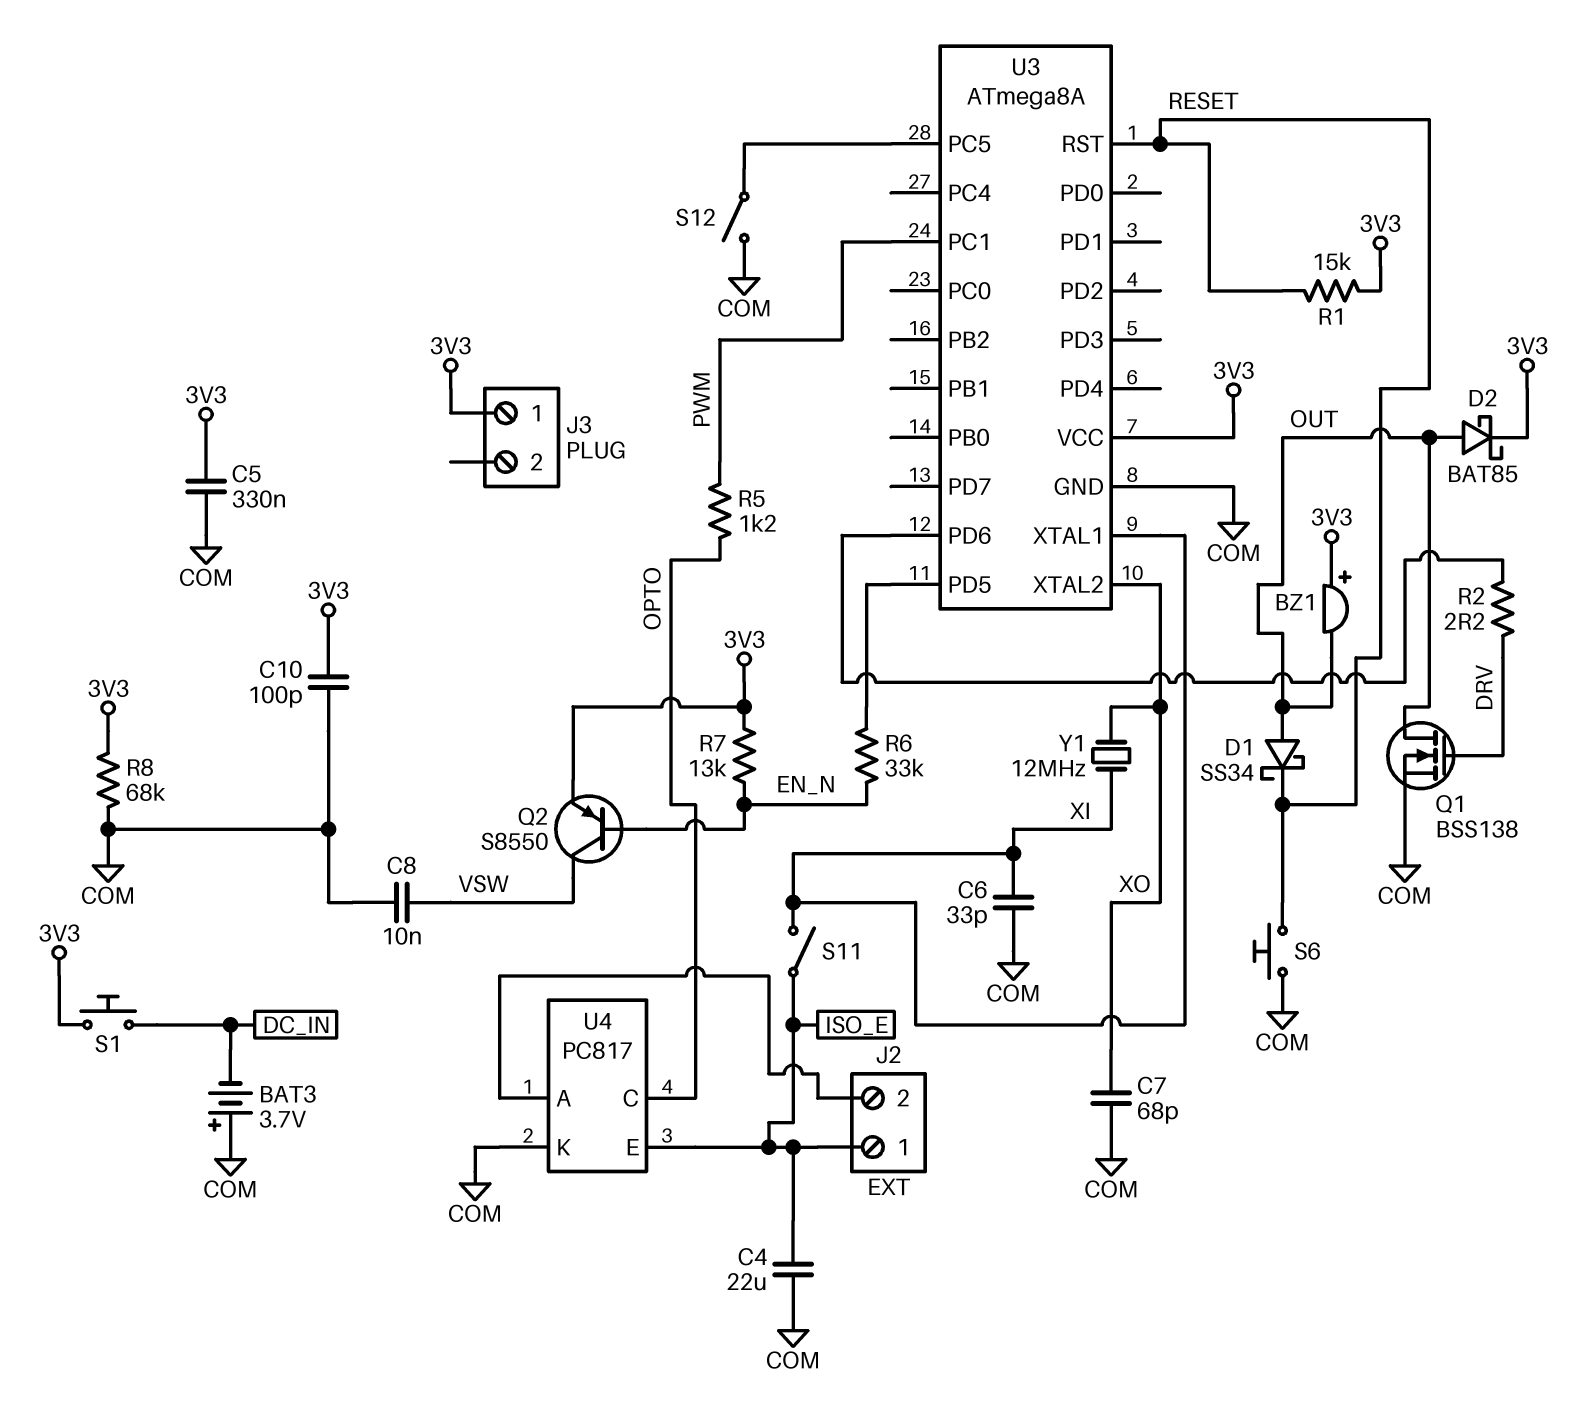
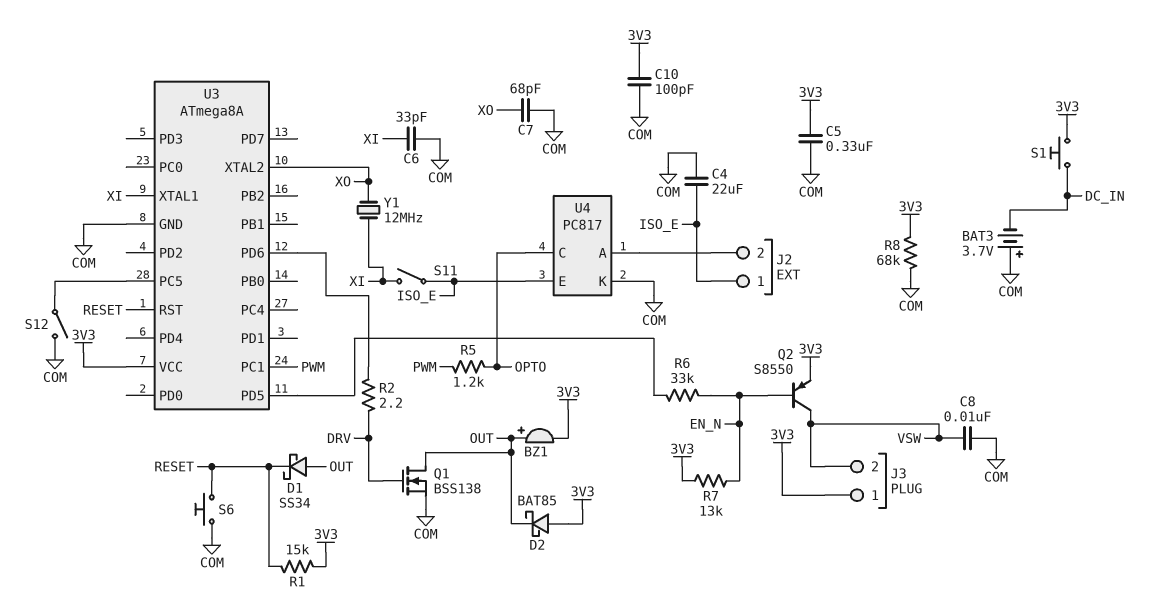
BZ1: buzzer (plus 3V3, minus OUT) -> buzzer (plus OUT, minus 3V3)
D2: schottky BAT85 (A OUT, K 3V3) -> schottky BAT85 (A 3V3, K OUT)
J3 pin 2: none -> VSW

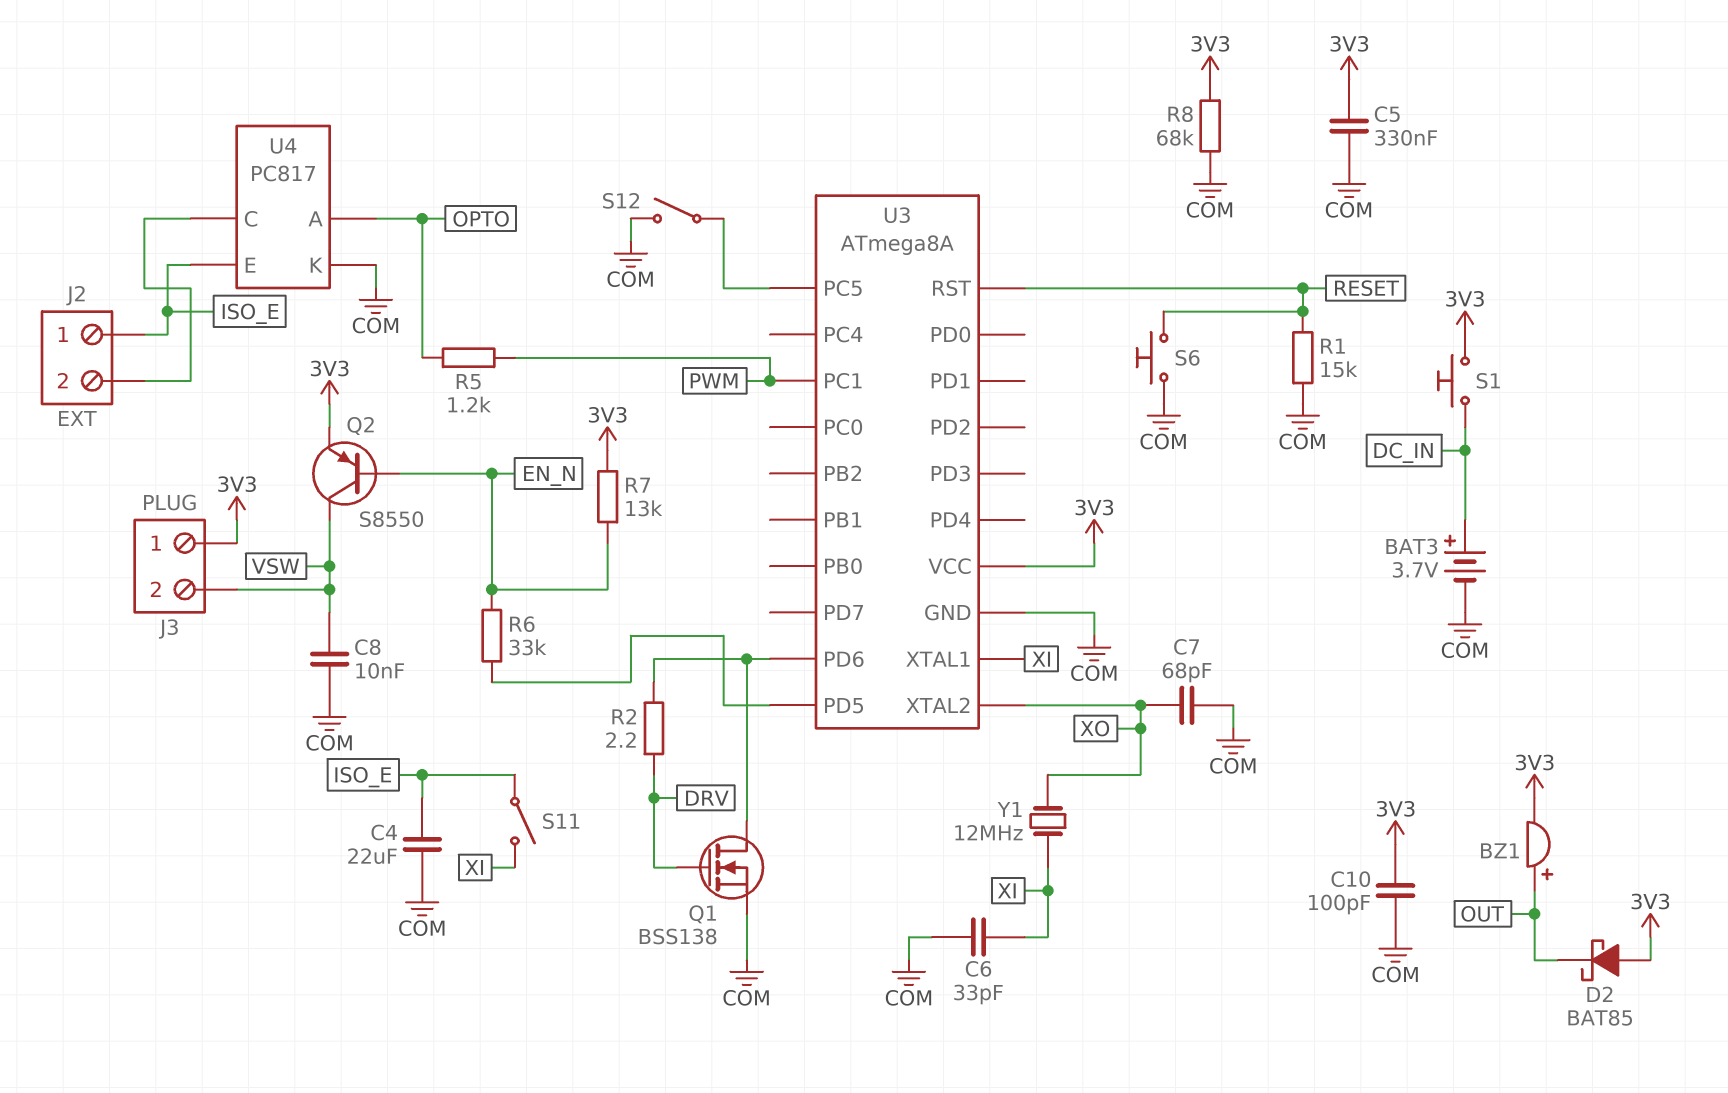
BAT3: 3.7V (plus COM, minus DC_IN) -> 3.7V (plus DC_IN, minus COM)
D1: schottky SS34 (A OUT, K RESET) -> none
Q1: NMOS BSS138 (G DRV, D OUT, S COM) -> NMOS BSS138 (G DRV, D U3/PD6, S COM)
R1: 15k (3V3, RESET) -> 15k (COM, RESET)
U4 pin A: J2/2 -> OPTO
U4 pin C: OPTO -> J2/2

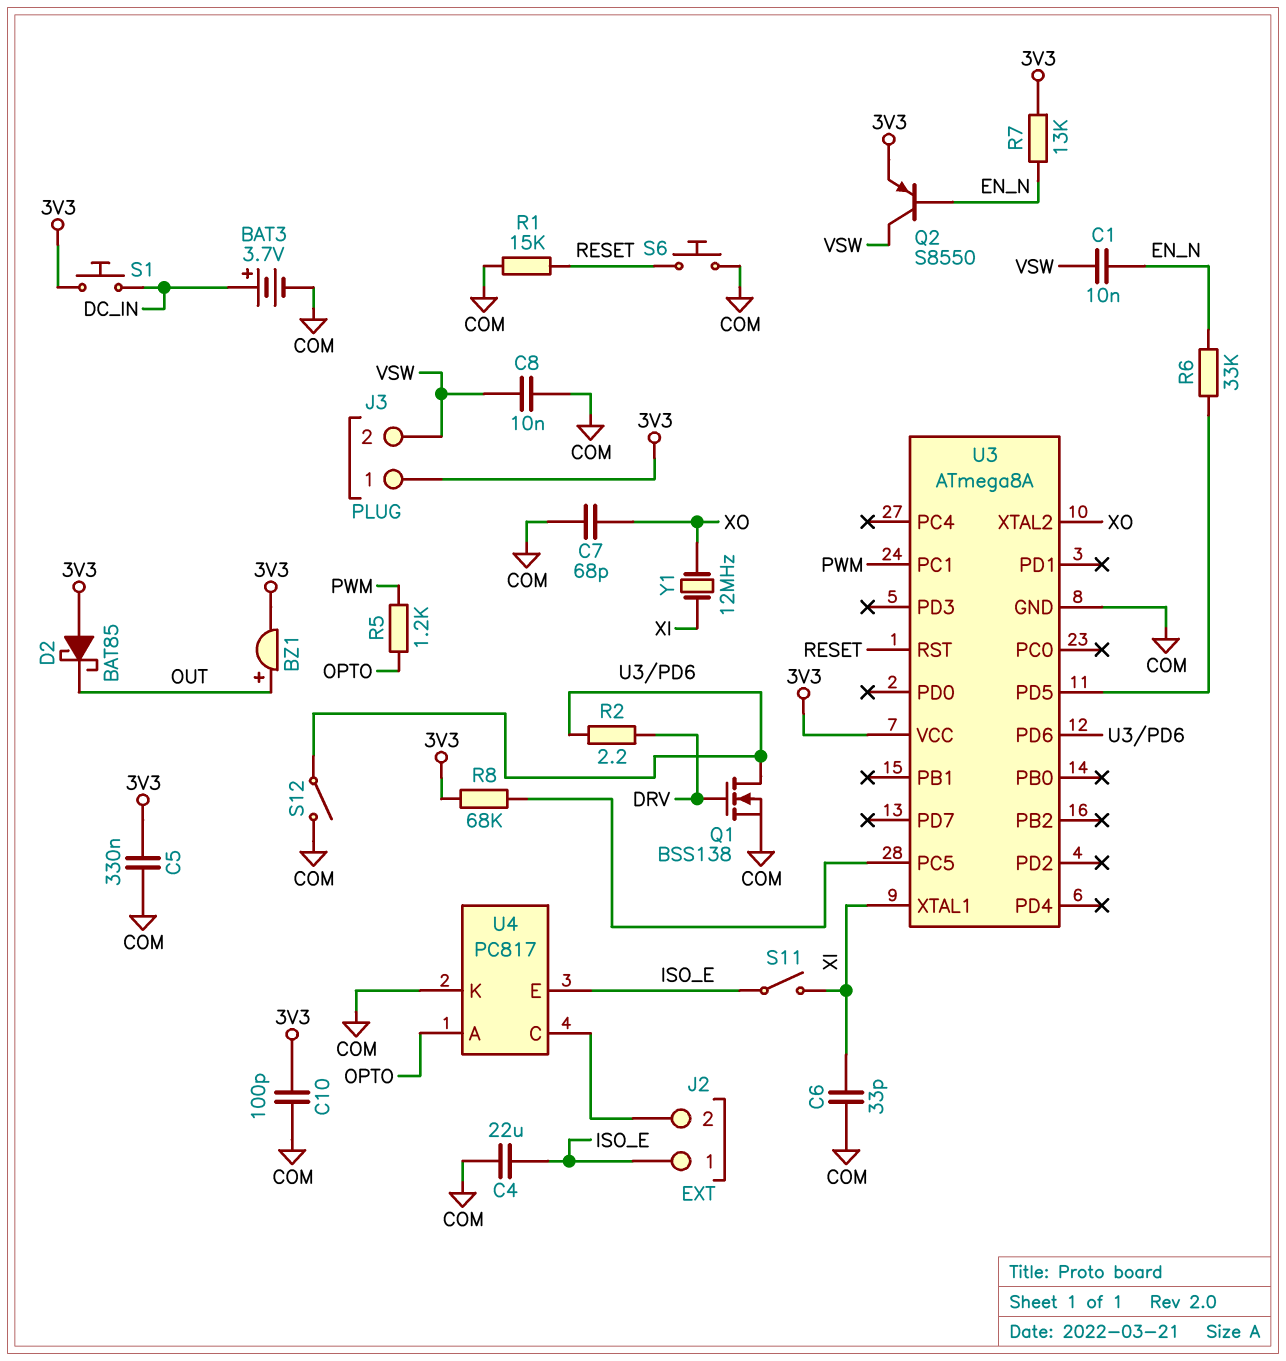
C1: none -> 10nF (EN_N, VSW)
R8: 68k (3V3, COM) -> 68k (3V3, U3/PC5)
S12: switch (COM, U3/PC5) -> switch (COM, U3/PD6)

